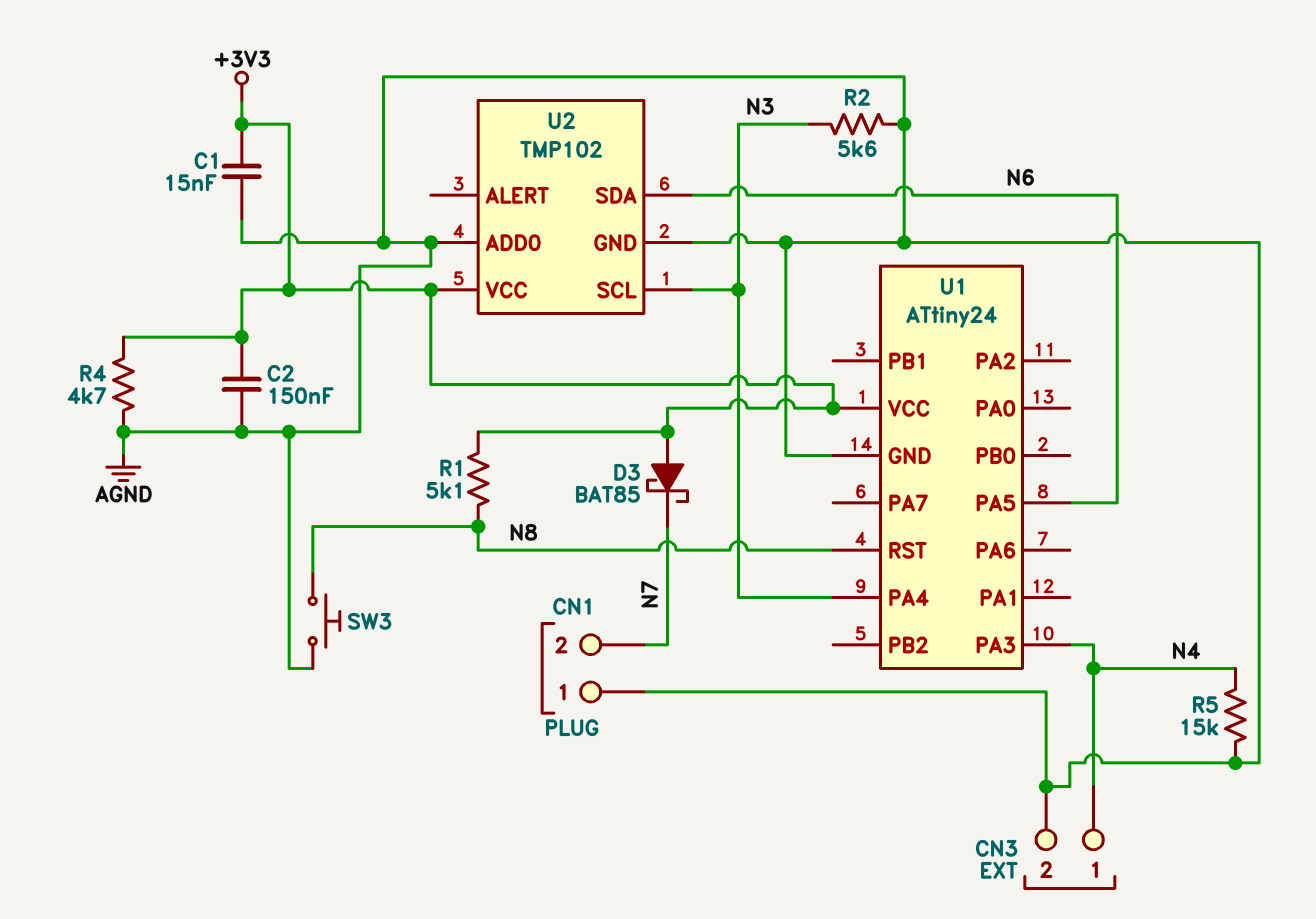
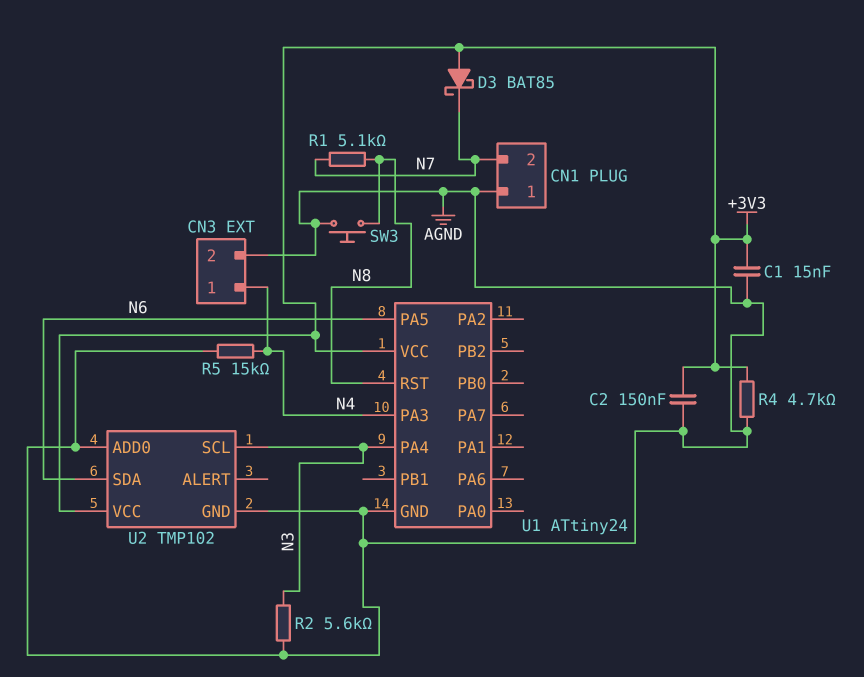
R1: 5.1k (+3V3, N8) -> 5.1k (N7, N8)

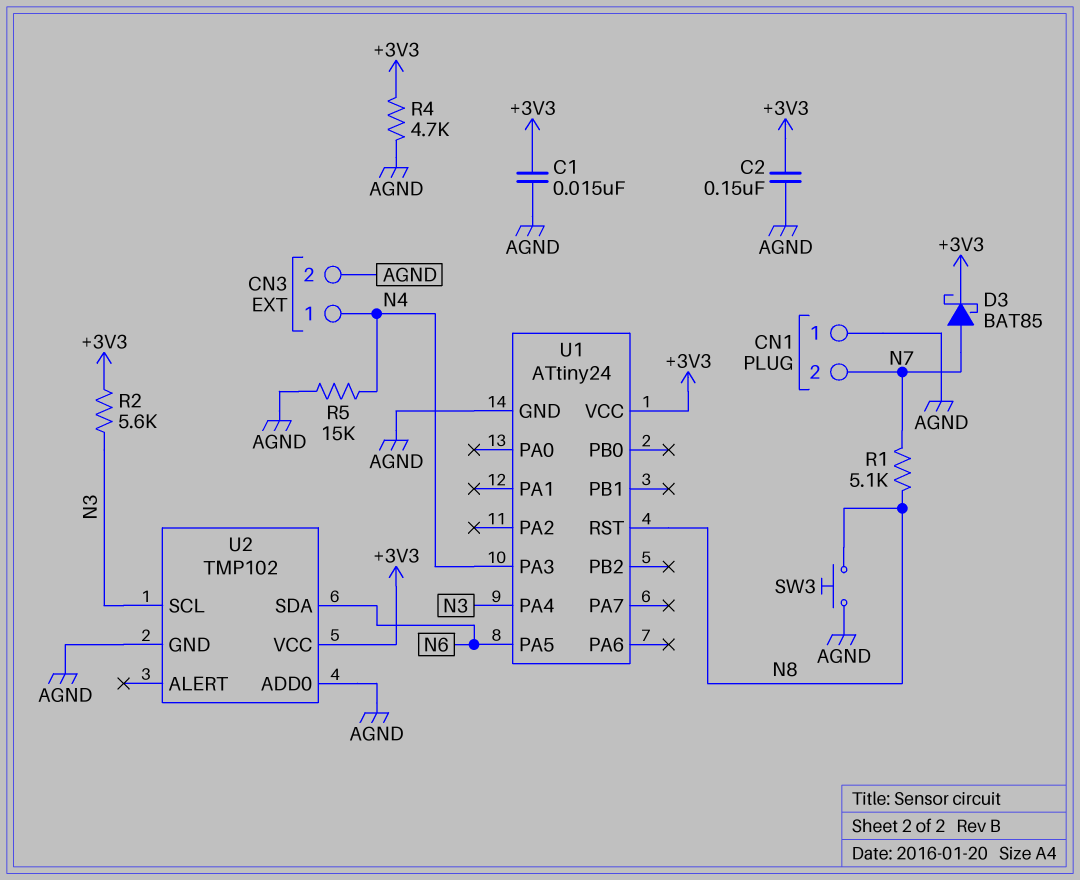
D3: schottky BAT85 (A +3V3, K N7) -> schottky BAT85 (A N7, K +3V3)
R2: 5.6k (AGND, N3) -> 5.6k (+3V3, N3)

